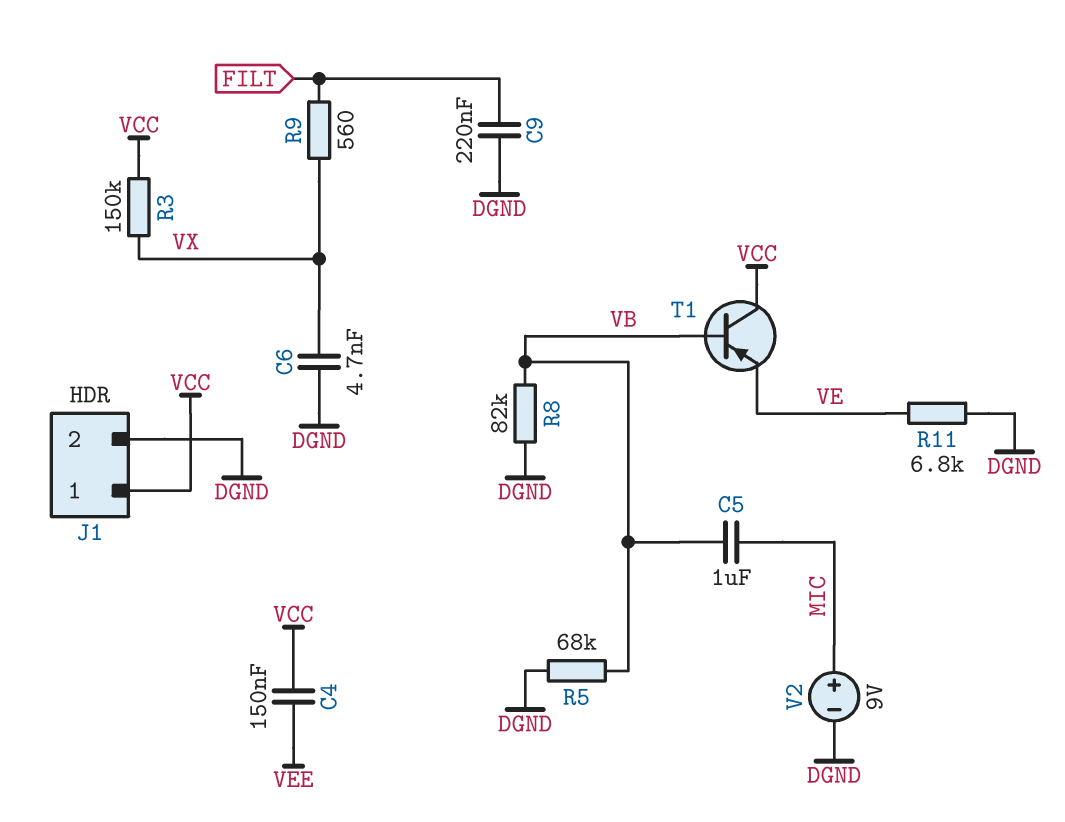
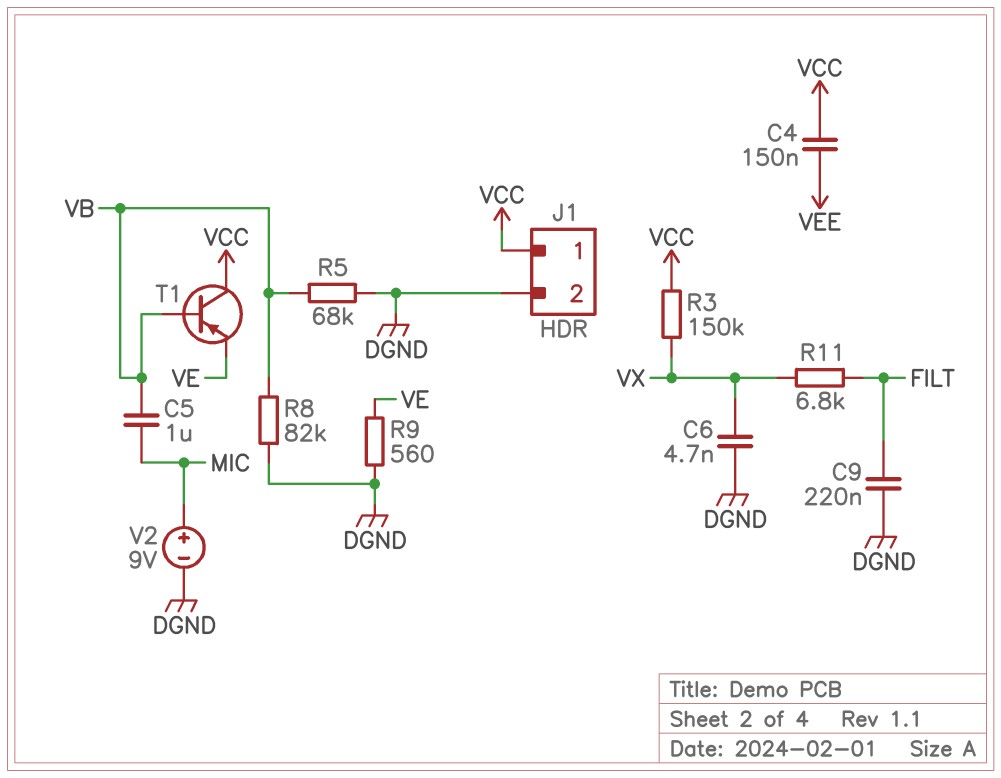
R9: 560 (FILT, VX) -> 560 (DGND, VE)
R11: 6.8k (DGND, VE) -> 6.8k (FILT, VX)

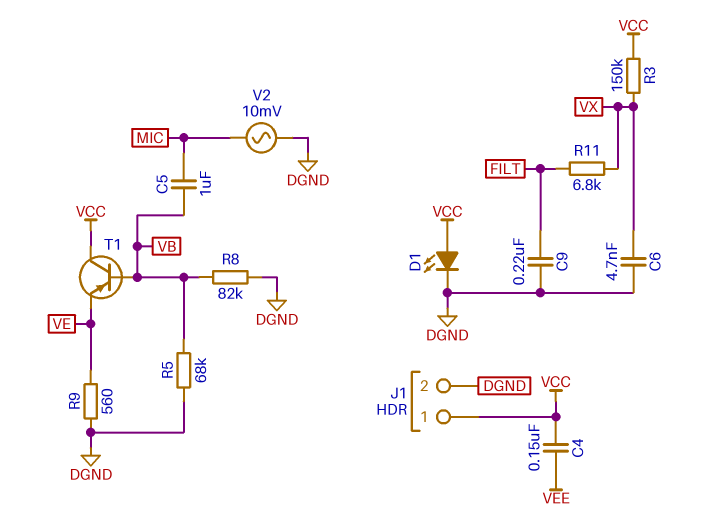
D1: none -> LED (A VCC, K DGND)
V2: 9V (plus MIC, minus DGND) -> AC 10mV (DGND, MIC)

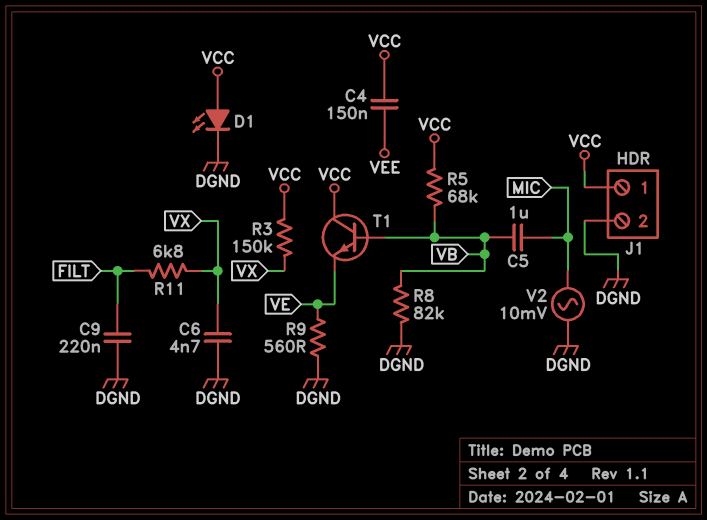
R5: 68k (DGND, VB) -> 68k (VB, VCC)
T1: PNP (B VB, C VCC, E VE) -> NPN (B VB, C VCC, E VE)

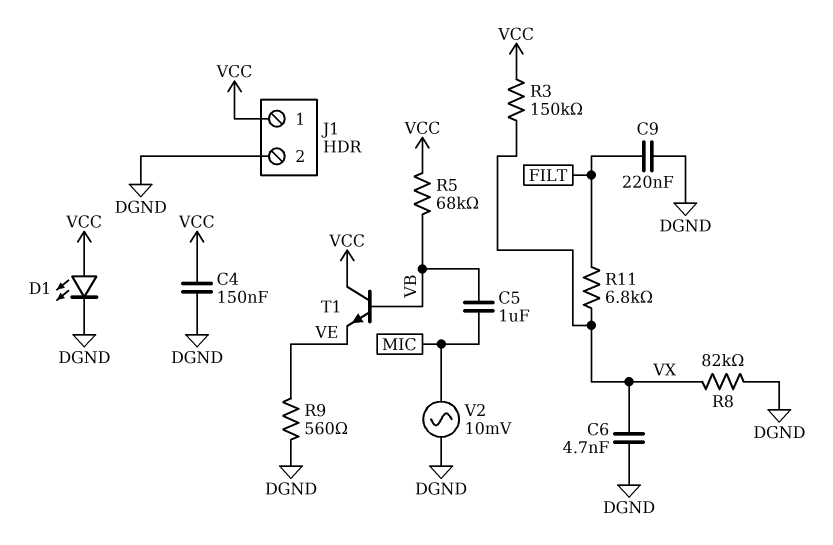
C4: 150nF (VCC, VEE) -> 150nF (DGND, VCC)
R8: 82k (DGND, VB) -> 82k (DGND, VX)

